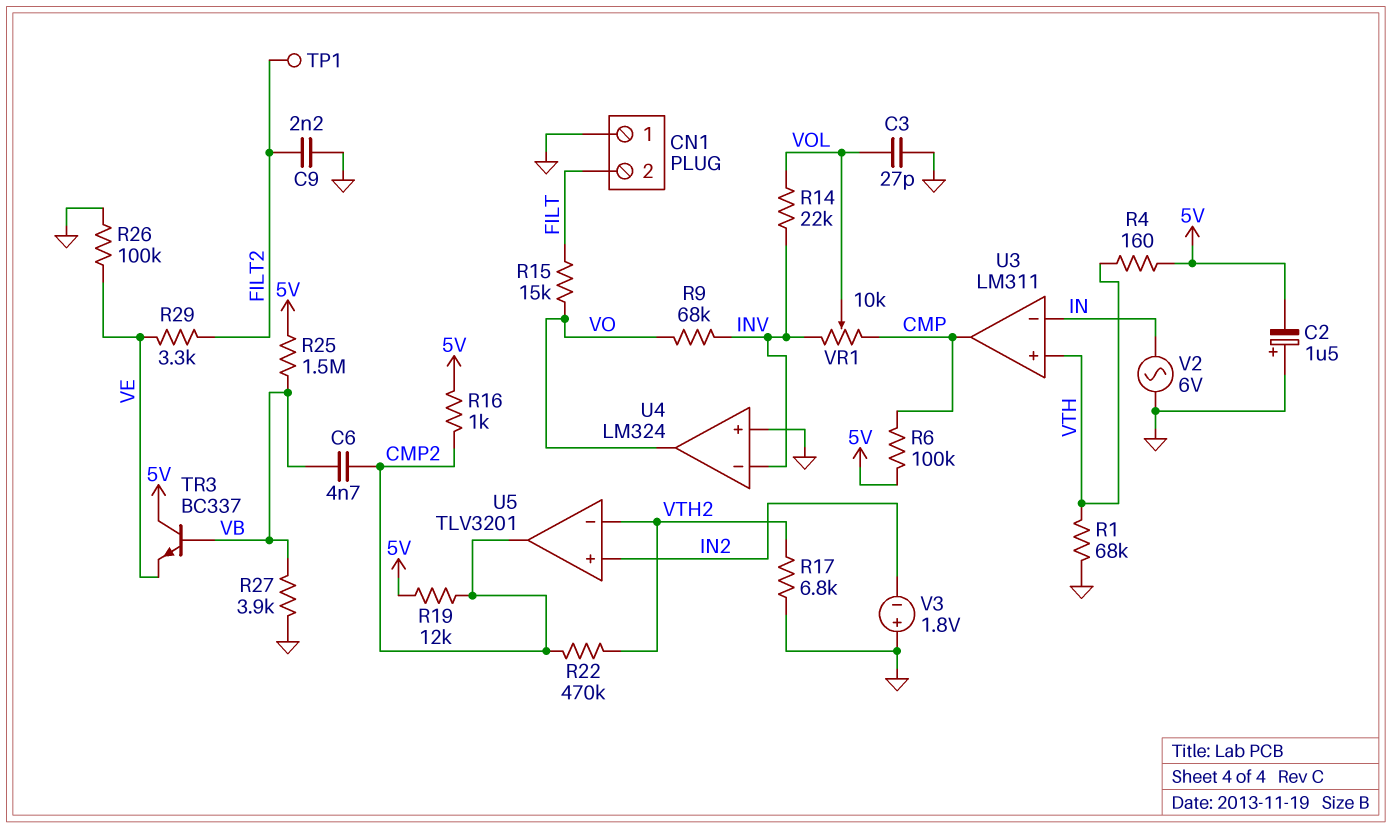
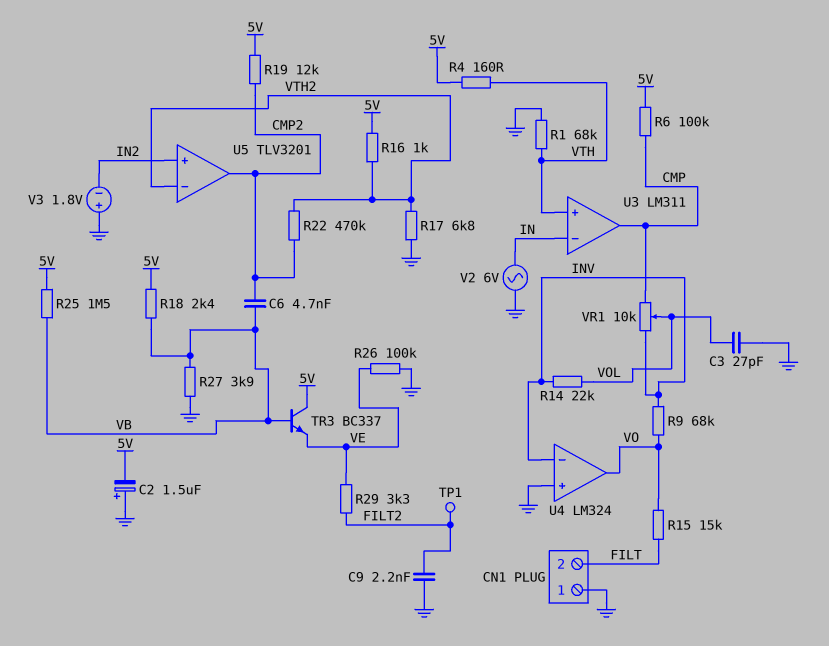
R16: 1k (5V, CMP2) -> 1k (5V, VTH2)
R18: none -> 2.4k (5V, VB)

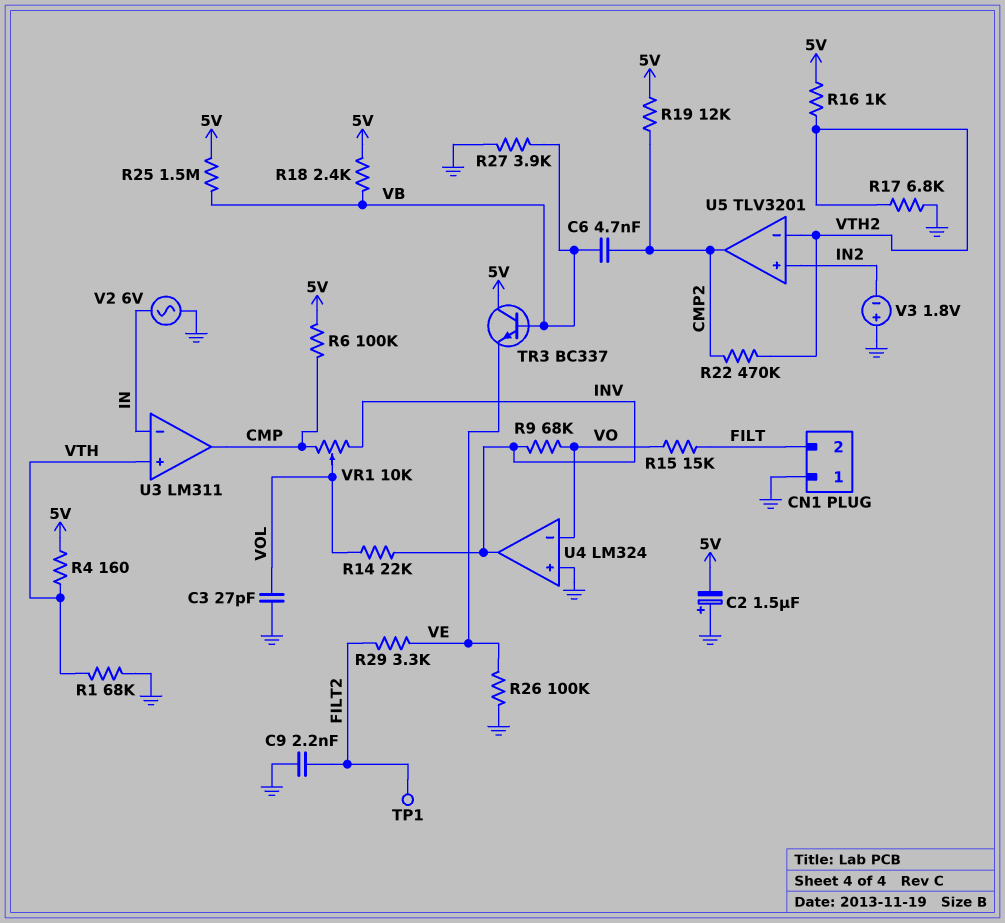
U4 pin in-: INV -> VO
U4 pin out: VO -> INV

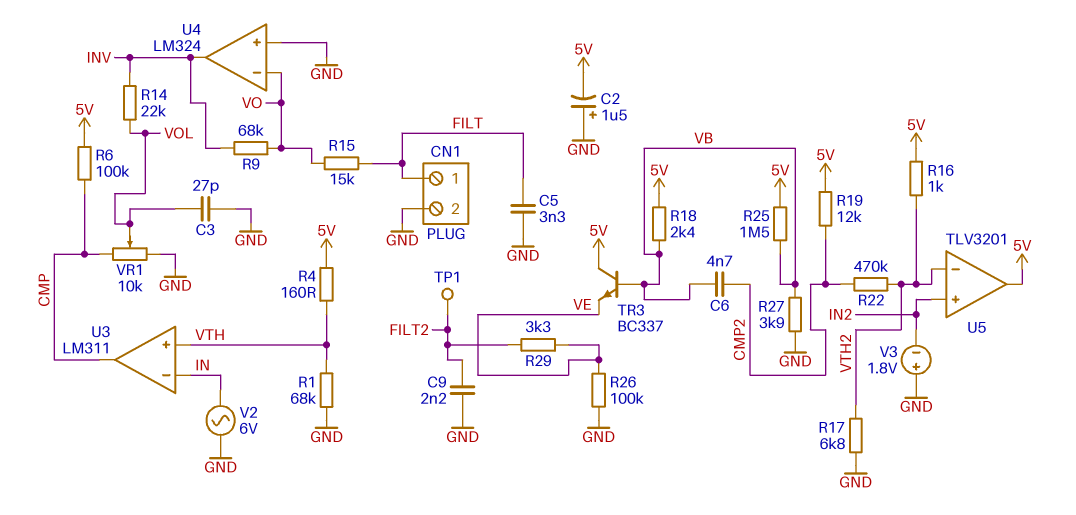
C5: none -> 3.3nF (FILT, GND)
CN1 pin 1: GND -> FILT
CN1 pin 2: FILT -> GND
U5 pin out: CMP2 -> 5V
VR1: 10k (CMP, INV, wiper VOL) -> 10k (CMP, GND, wiper VOL)

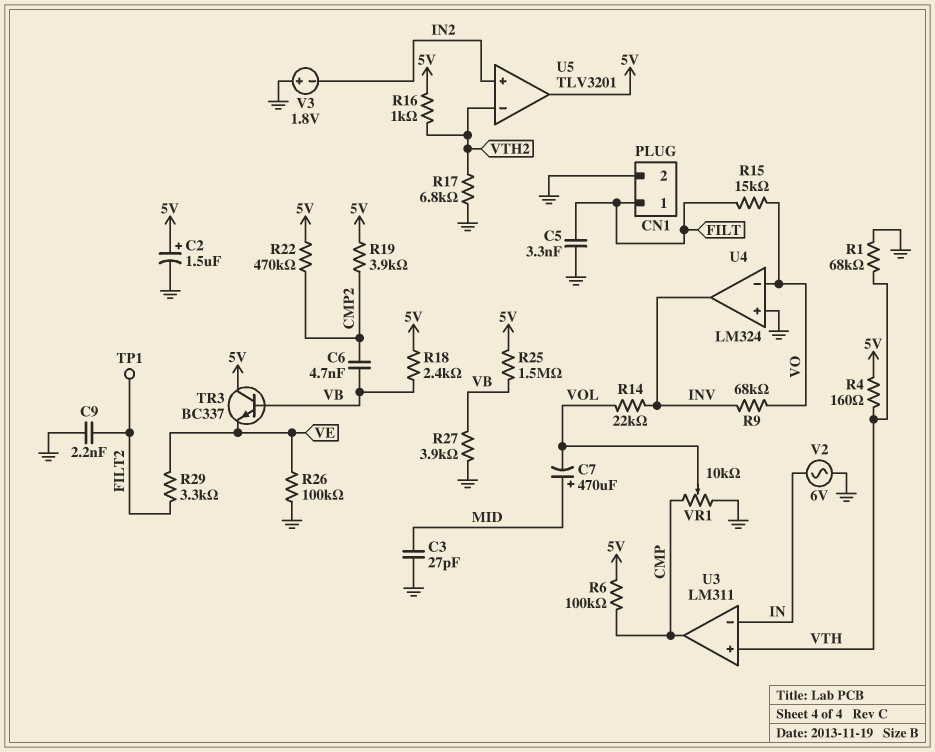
C2: 1.5uF (plus GND, minus 5V) -> 1.5uF (plus 5V, minus GND)
C3: 27pF (GND, VOL) -> 27pF (GND, MID)
C7: none -> 470uF (plus MID, minus VOL)
R19: 12k (5V, CMP2) -> 3.9k (5V, CMP2)
R22: 470k (CMP2, VTH2) -> 470k (5V, CMP2)

